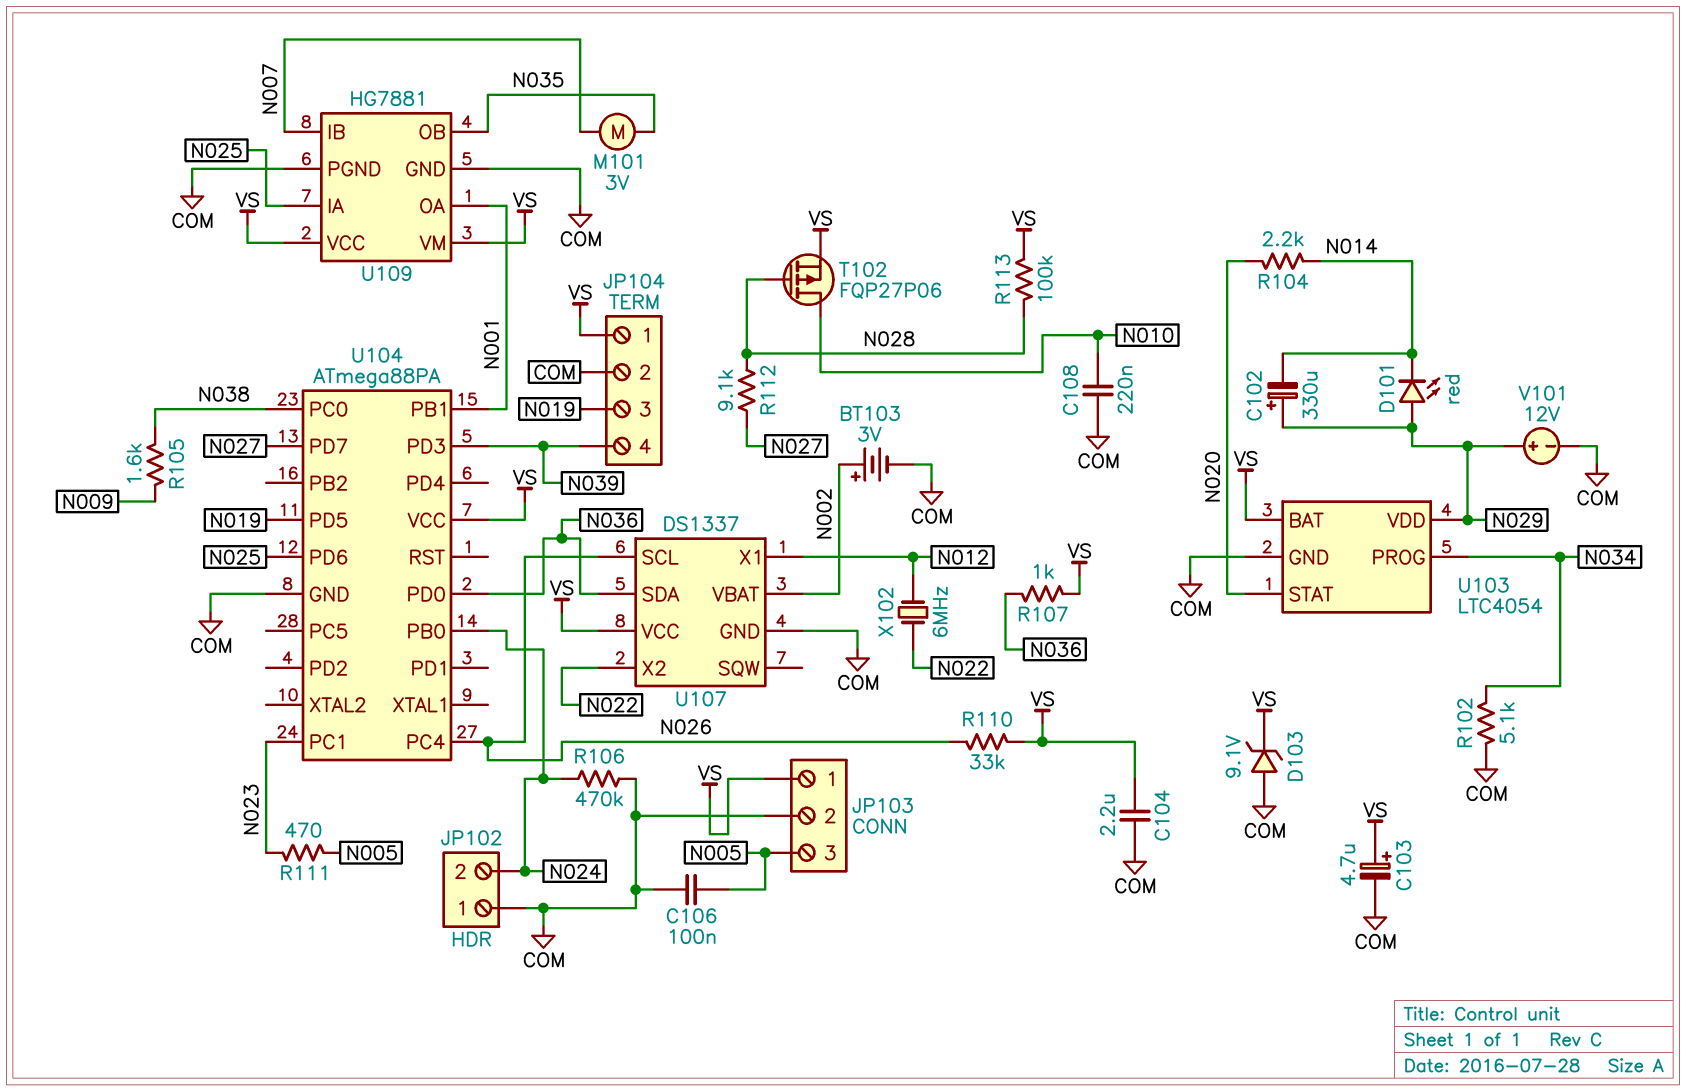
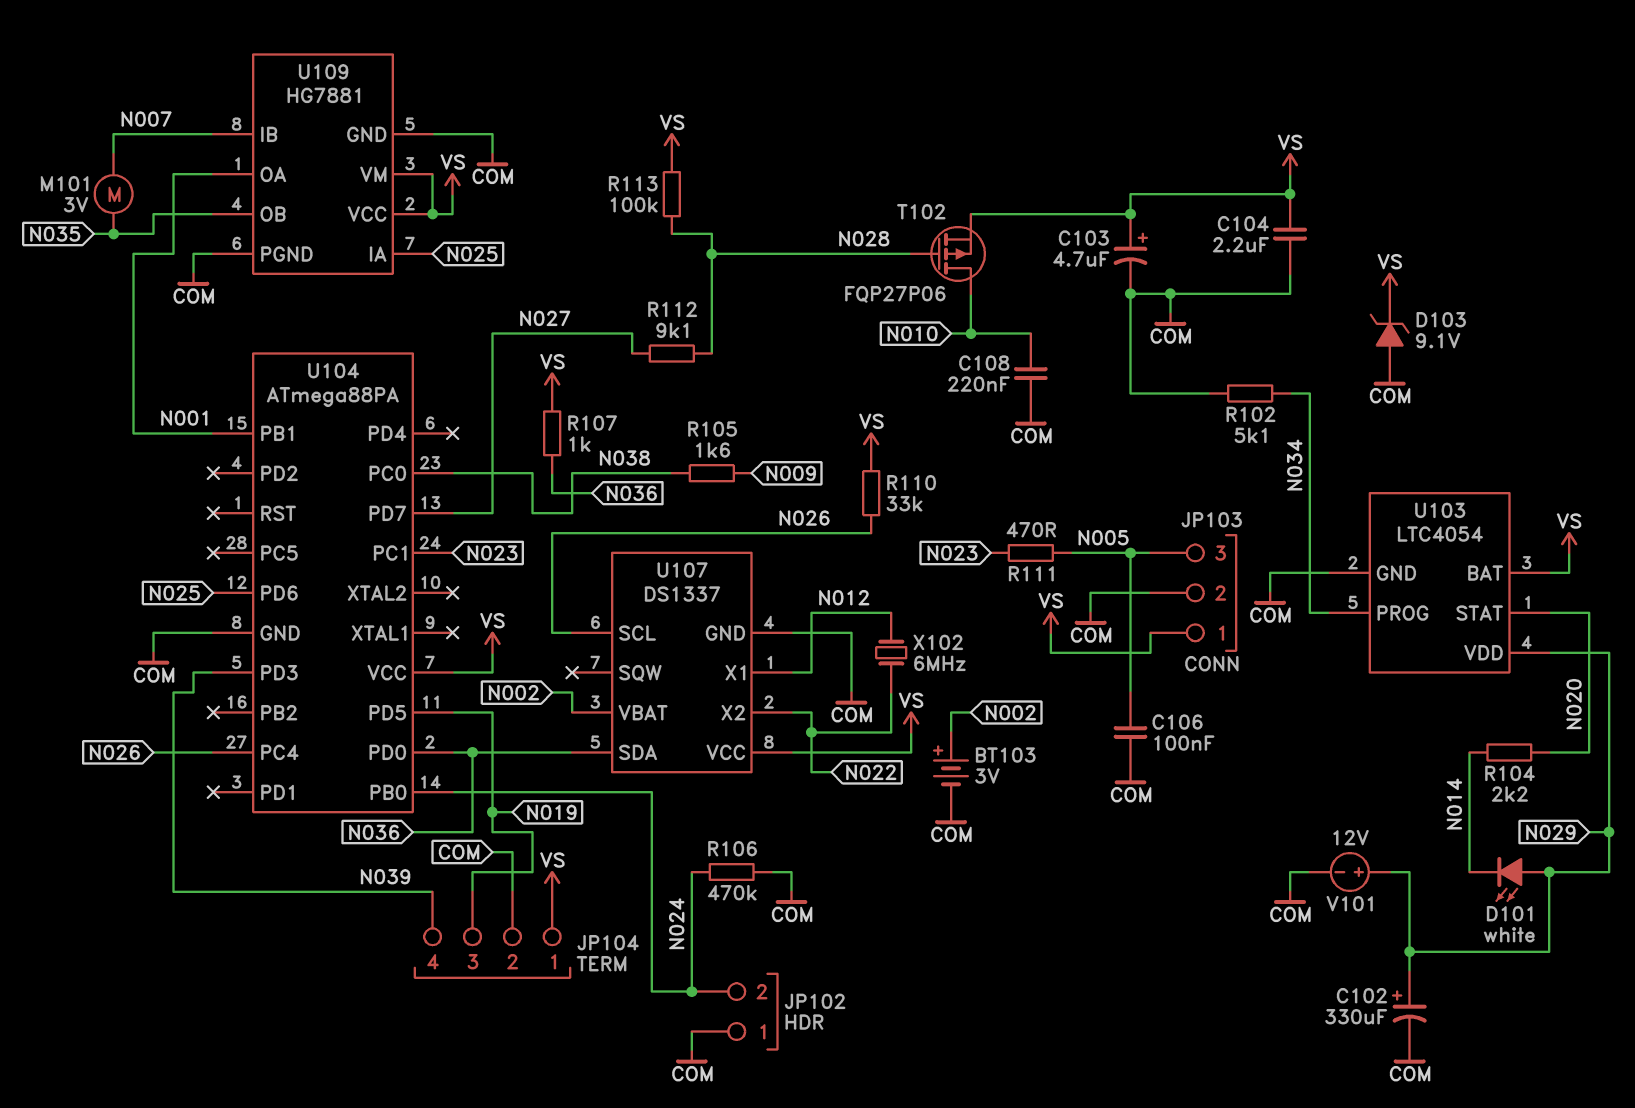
C102: 330uF (plus N029, minus N014) -> 330uF (plus N029, minus COM)
D101: LED red (A N029, K N014) -> LED white (A N029, K N014)

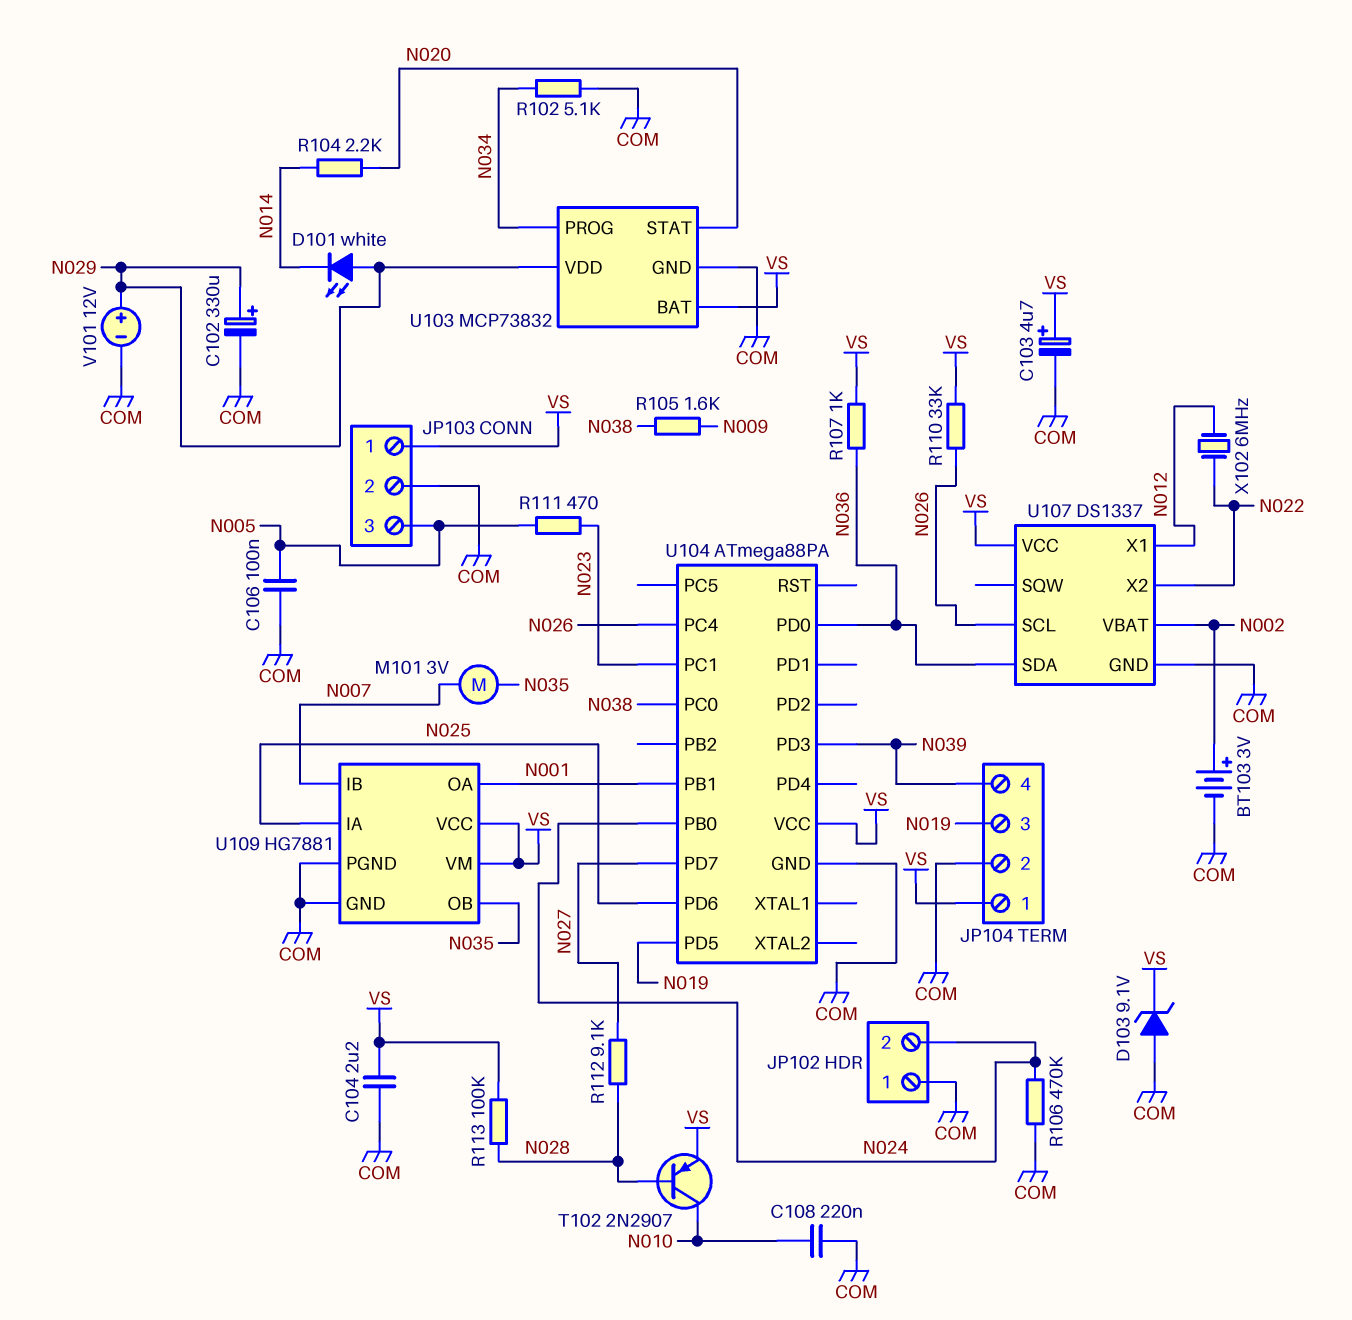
T102: PMOS FQP27P06 (G N028, D N010, S VS) -> PNP 2N2907 (B N028, C N010, E VS)
U103: LTC4054 -> MCP73832

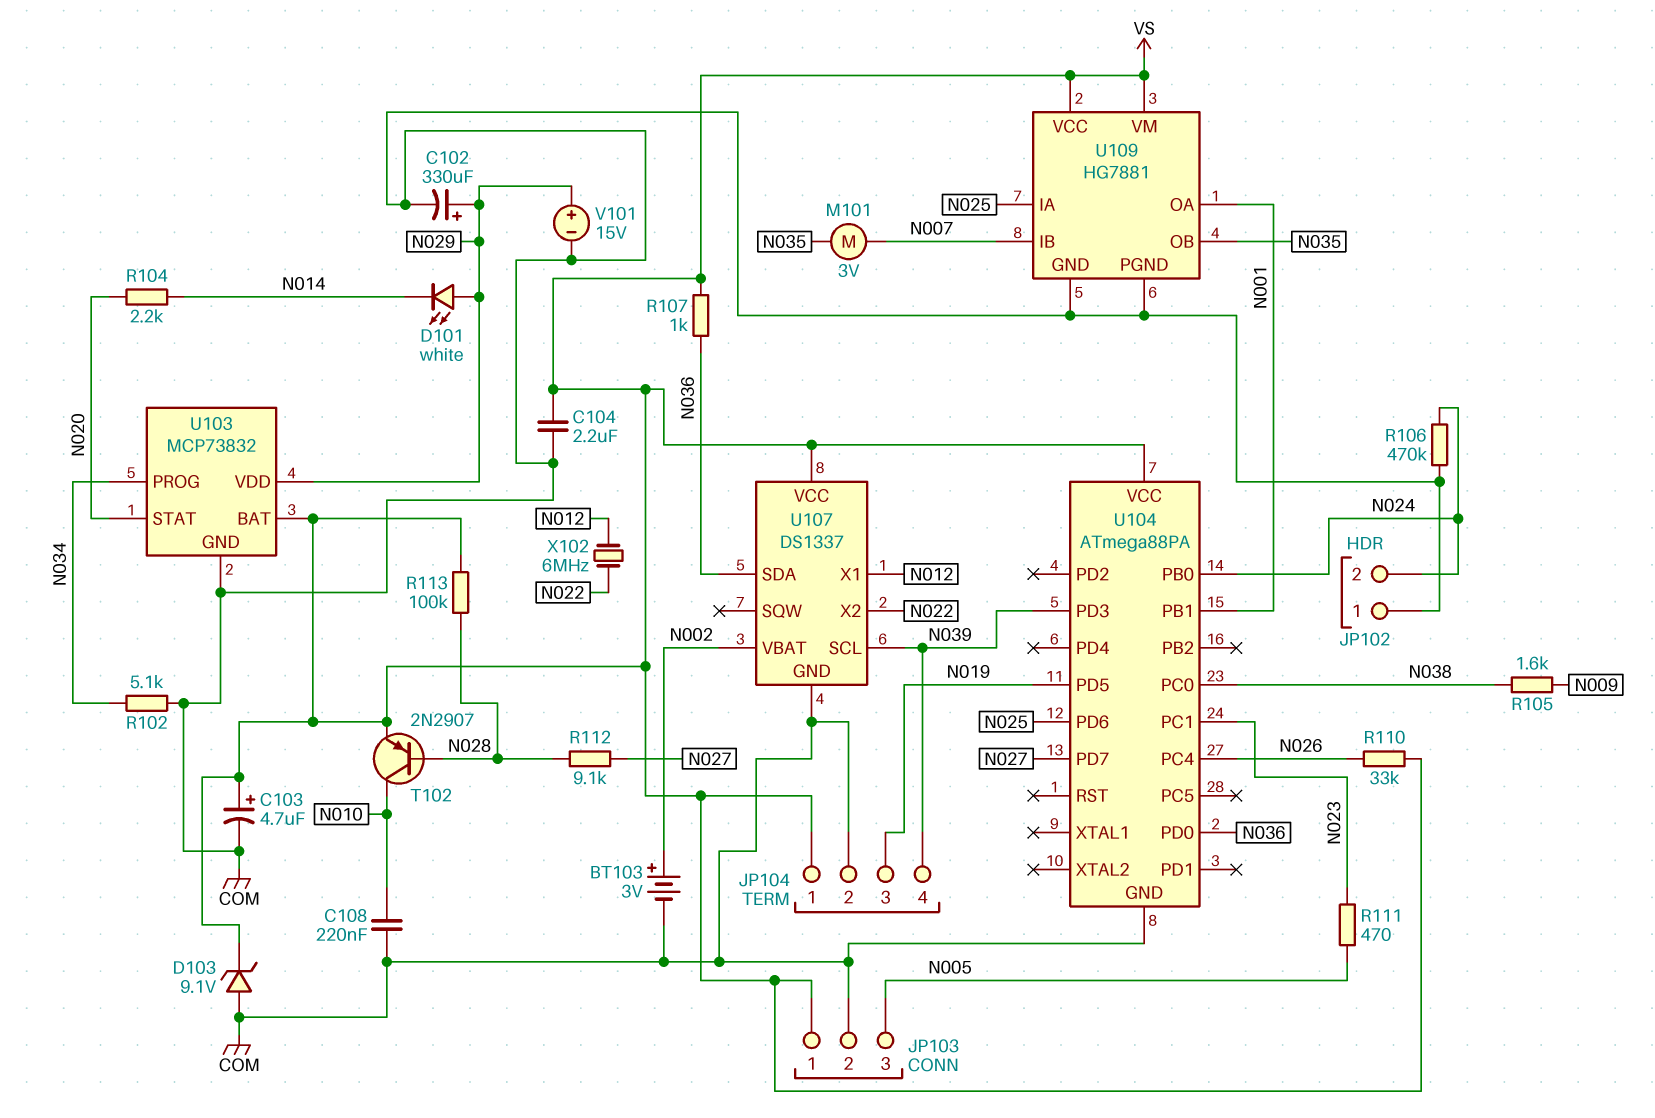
C106: 100nF (COM, N005) -> none
U107 pin SCL: N026 -> N039
V101: 12V (plus N029, minus COM) -> 15V (plus N029, minus COM)

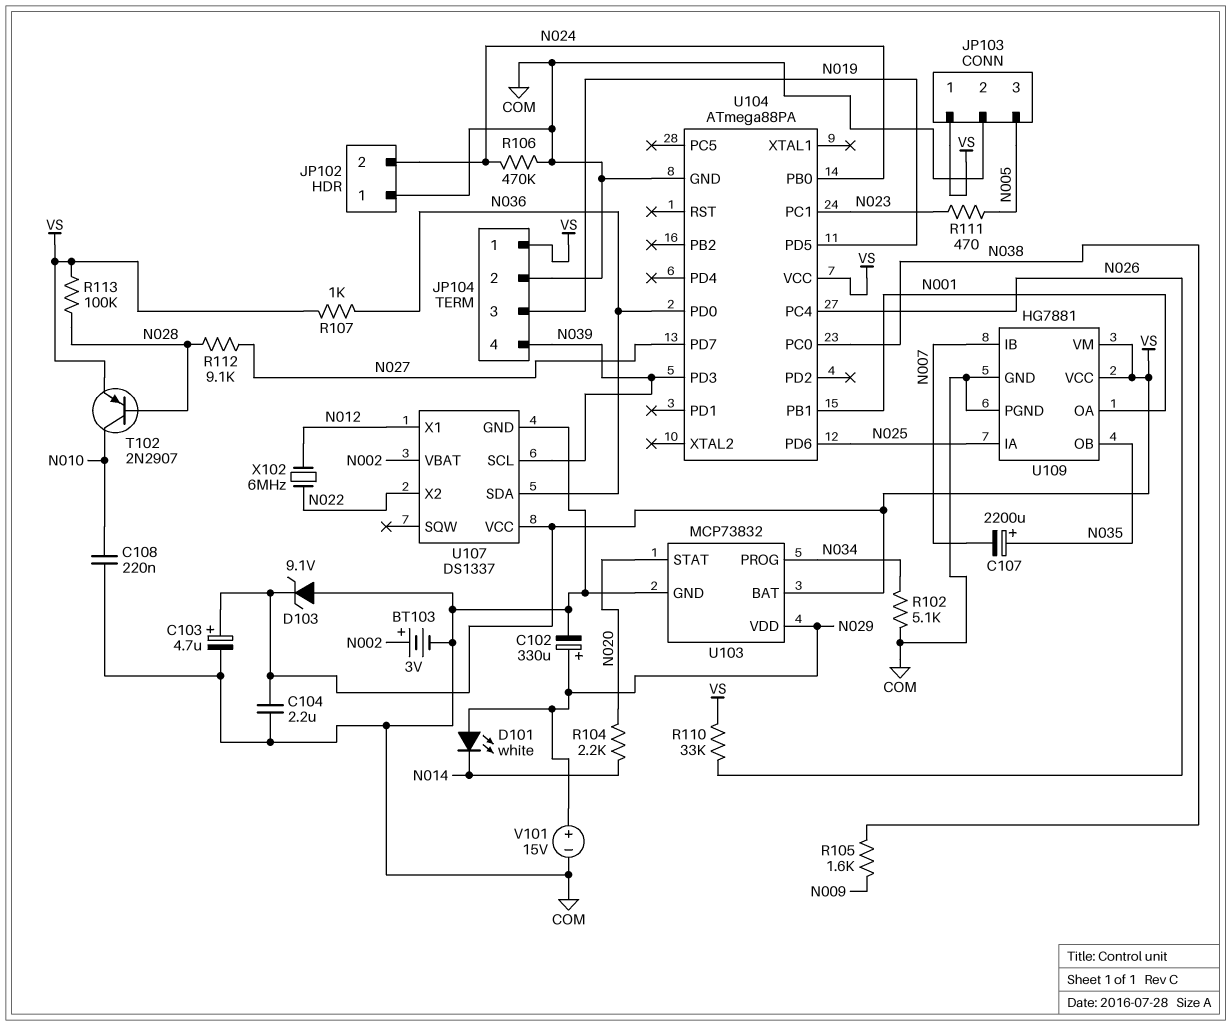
C107: none -> 2200uF (plus N035, minus N007)
M101: motor 3V (N007, N035) -> none

